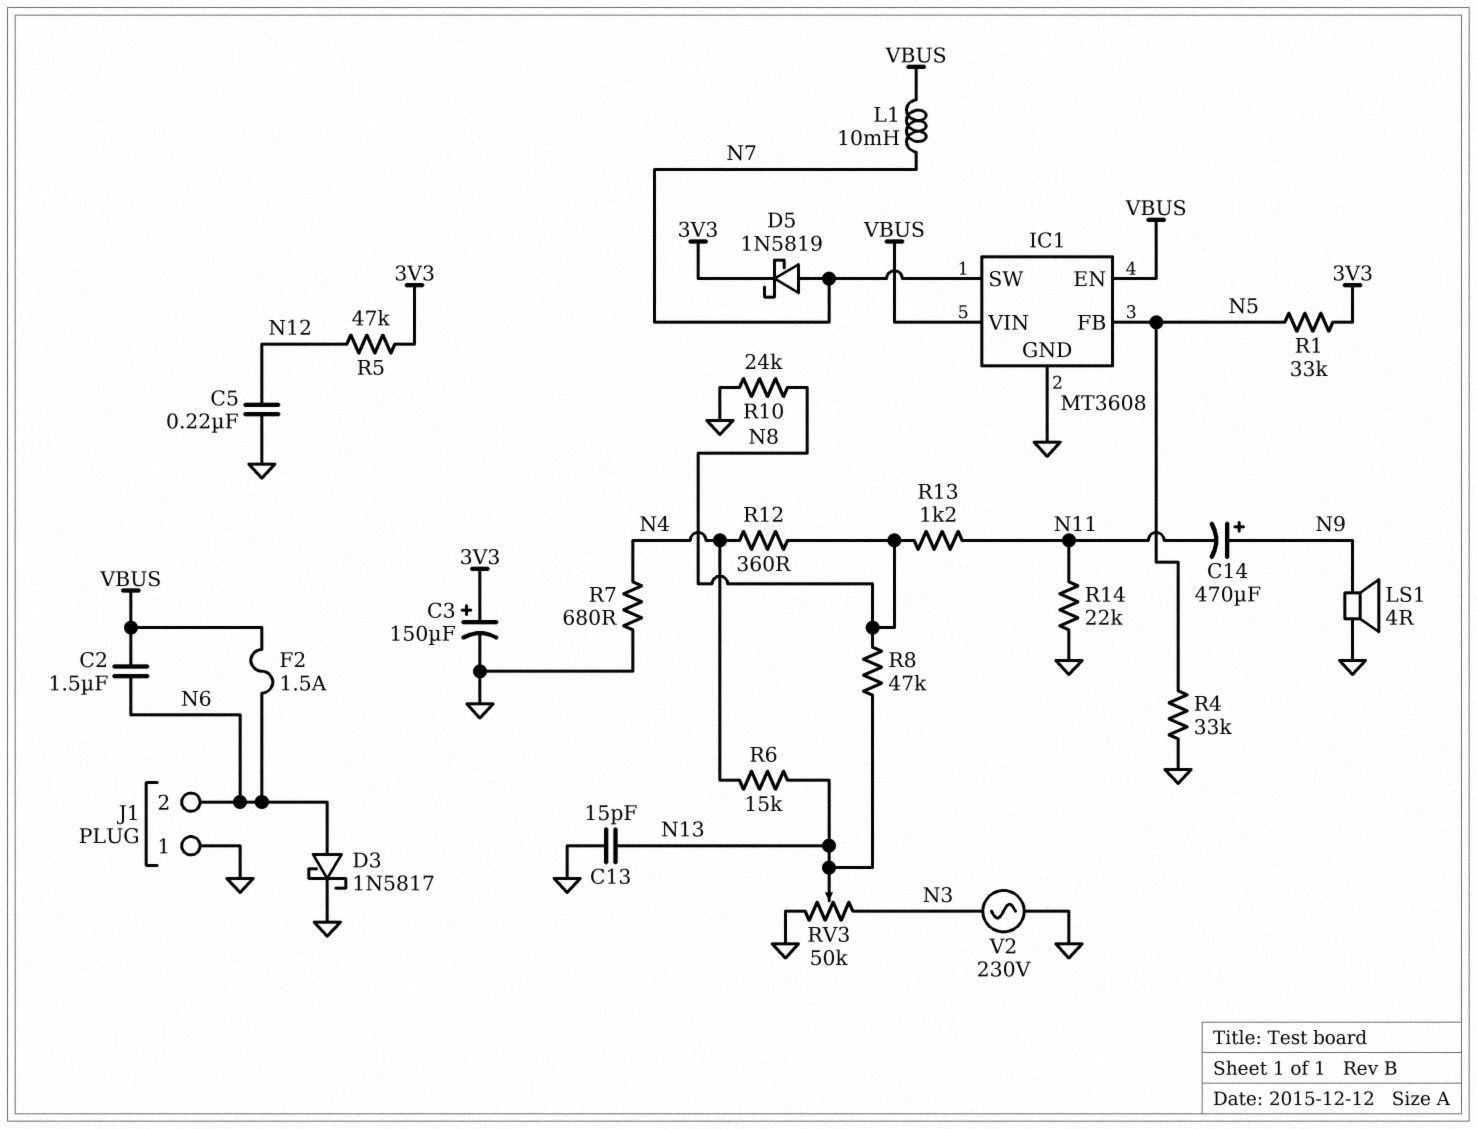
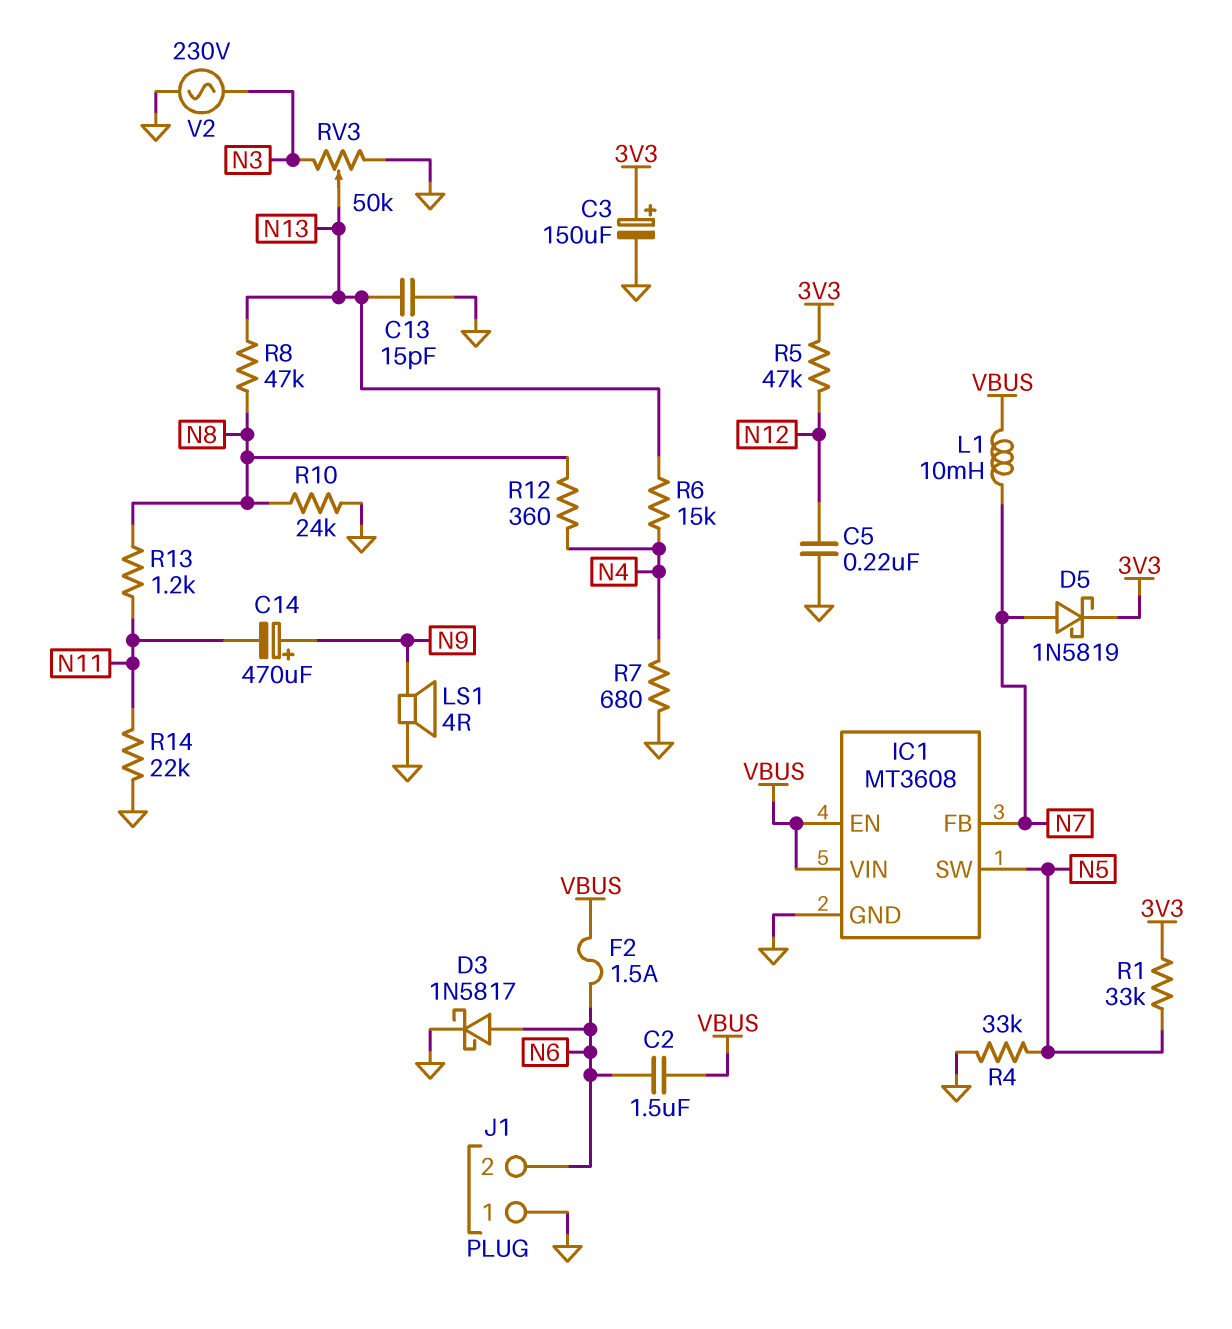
IC1 pin FB: N5 -> N7
IC1 pin SW: N7 -> N5

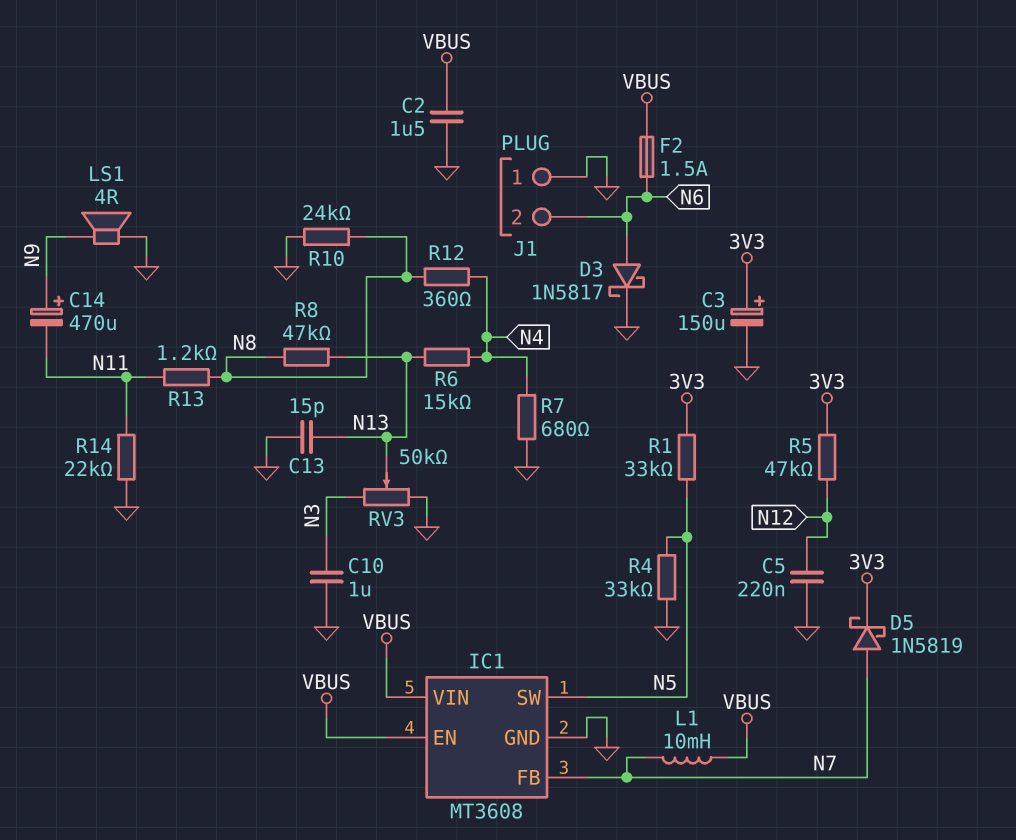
C2: 1.5uF (N6, VBUS) -> 1.5uF (GND, VBUS)
C10: none -> 1uF (GND, N3)
V2: AC 230V (GND, N3) -> none

